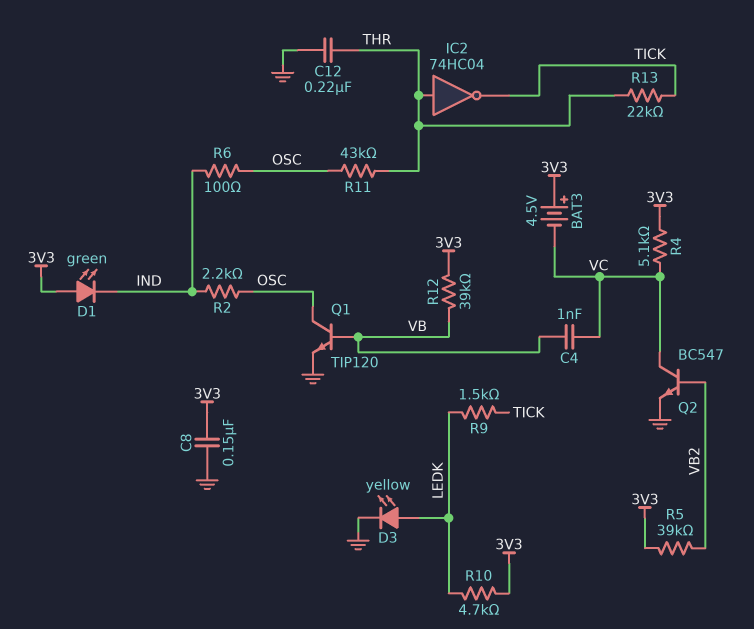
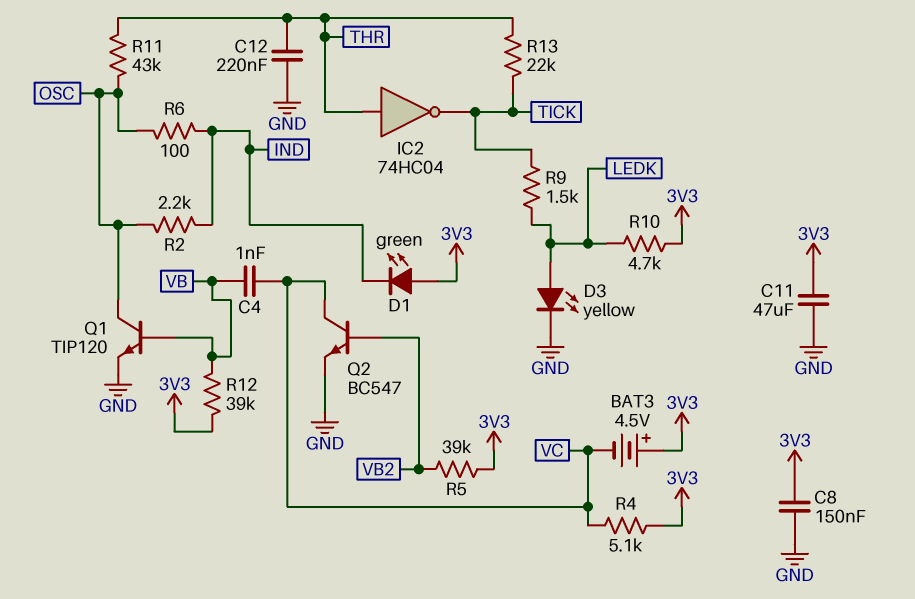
C11: none -> 47uF (3V3, GND)

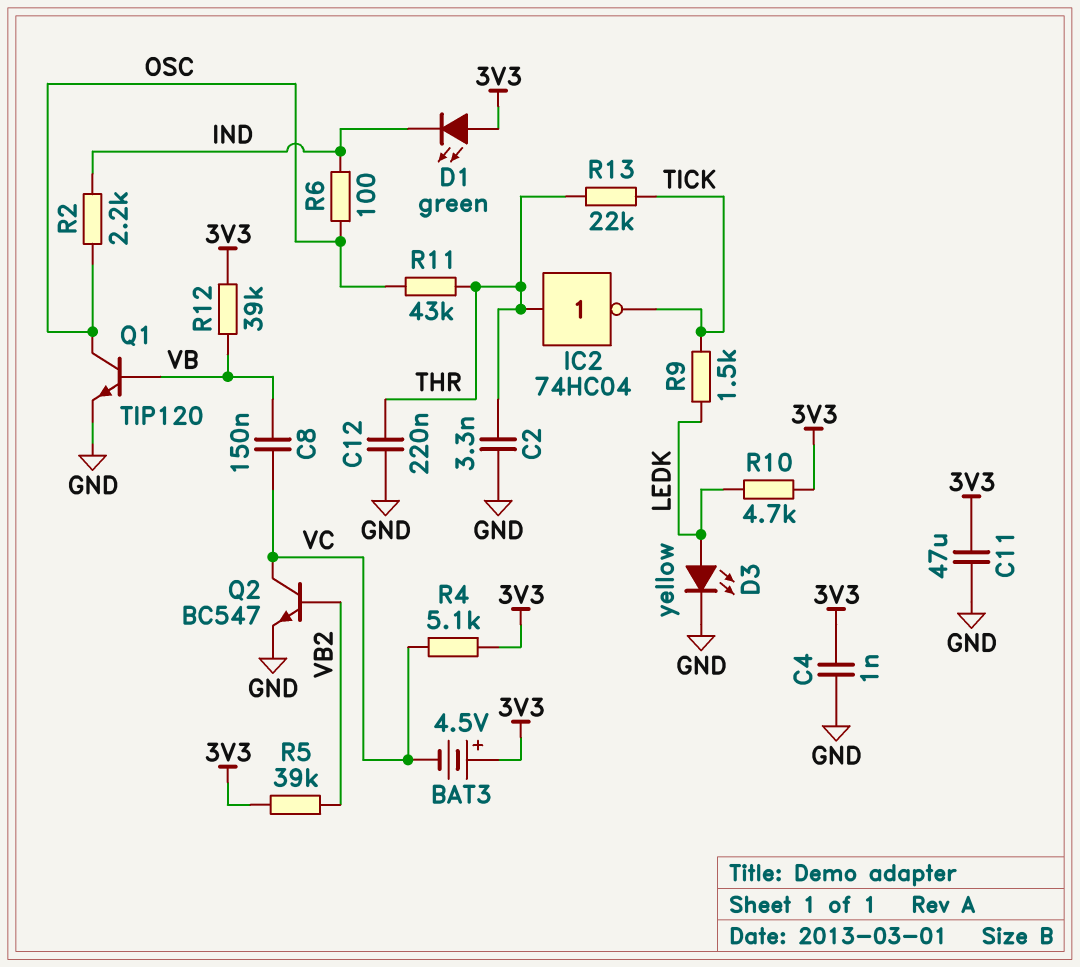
C2: none -> 3.3nF (GND, THR)
C4: 1nF (VB, VC) -> 1nF (3V3, GND)
C8: 150nF (3V3, GND) -> 150nF (VB, VC)

